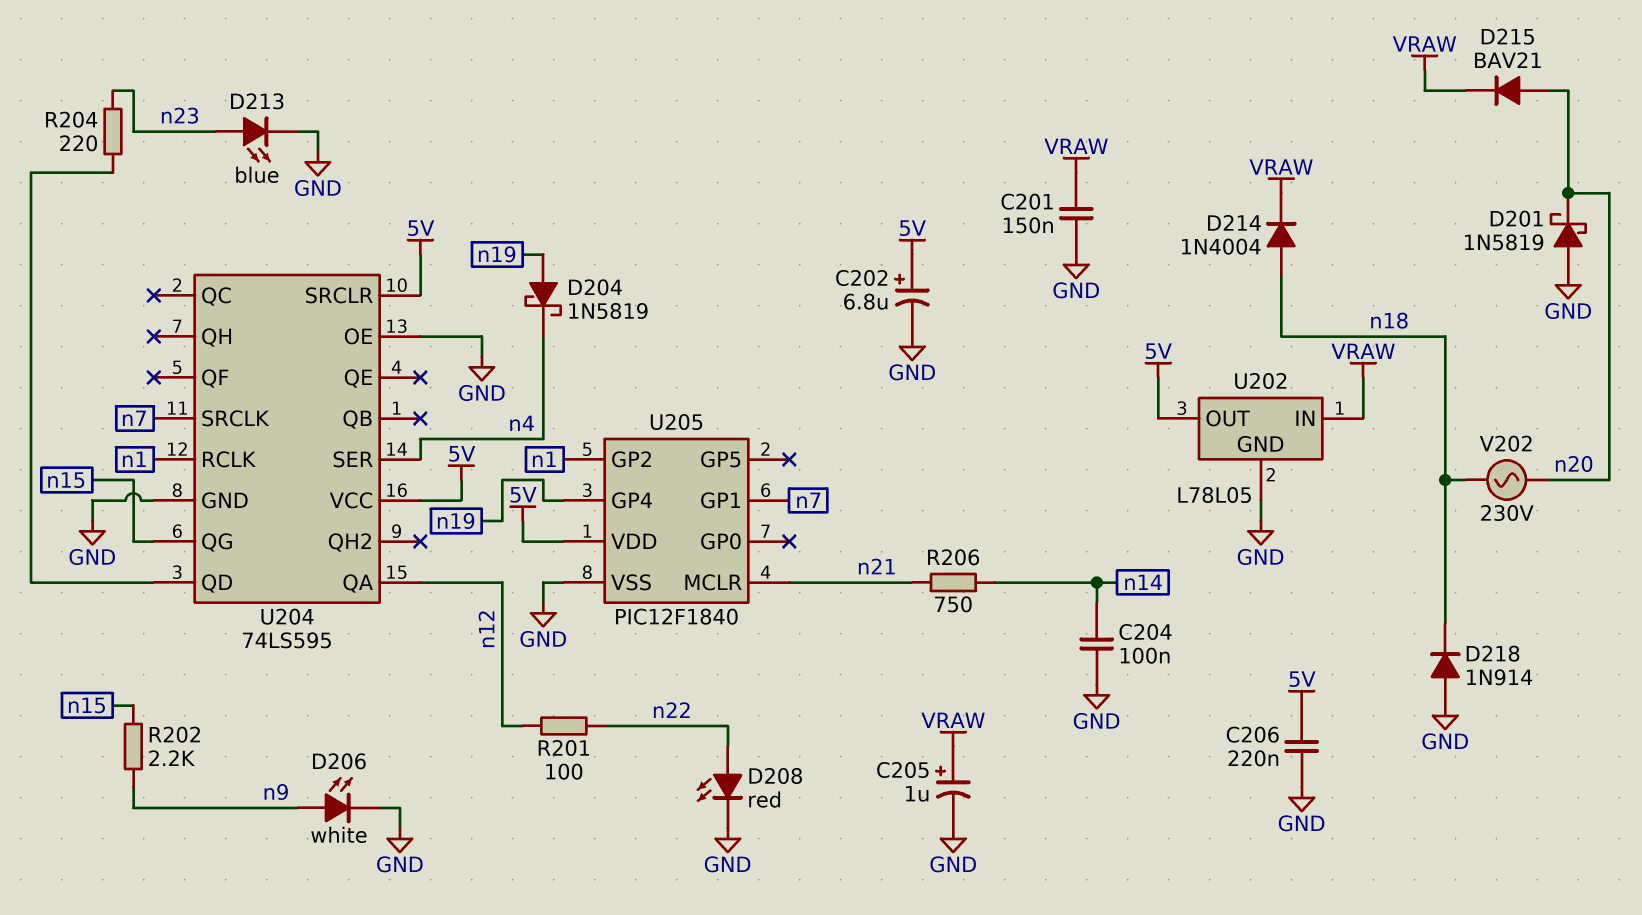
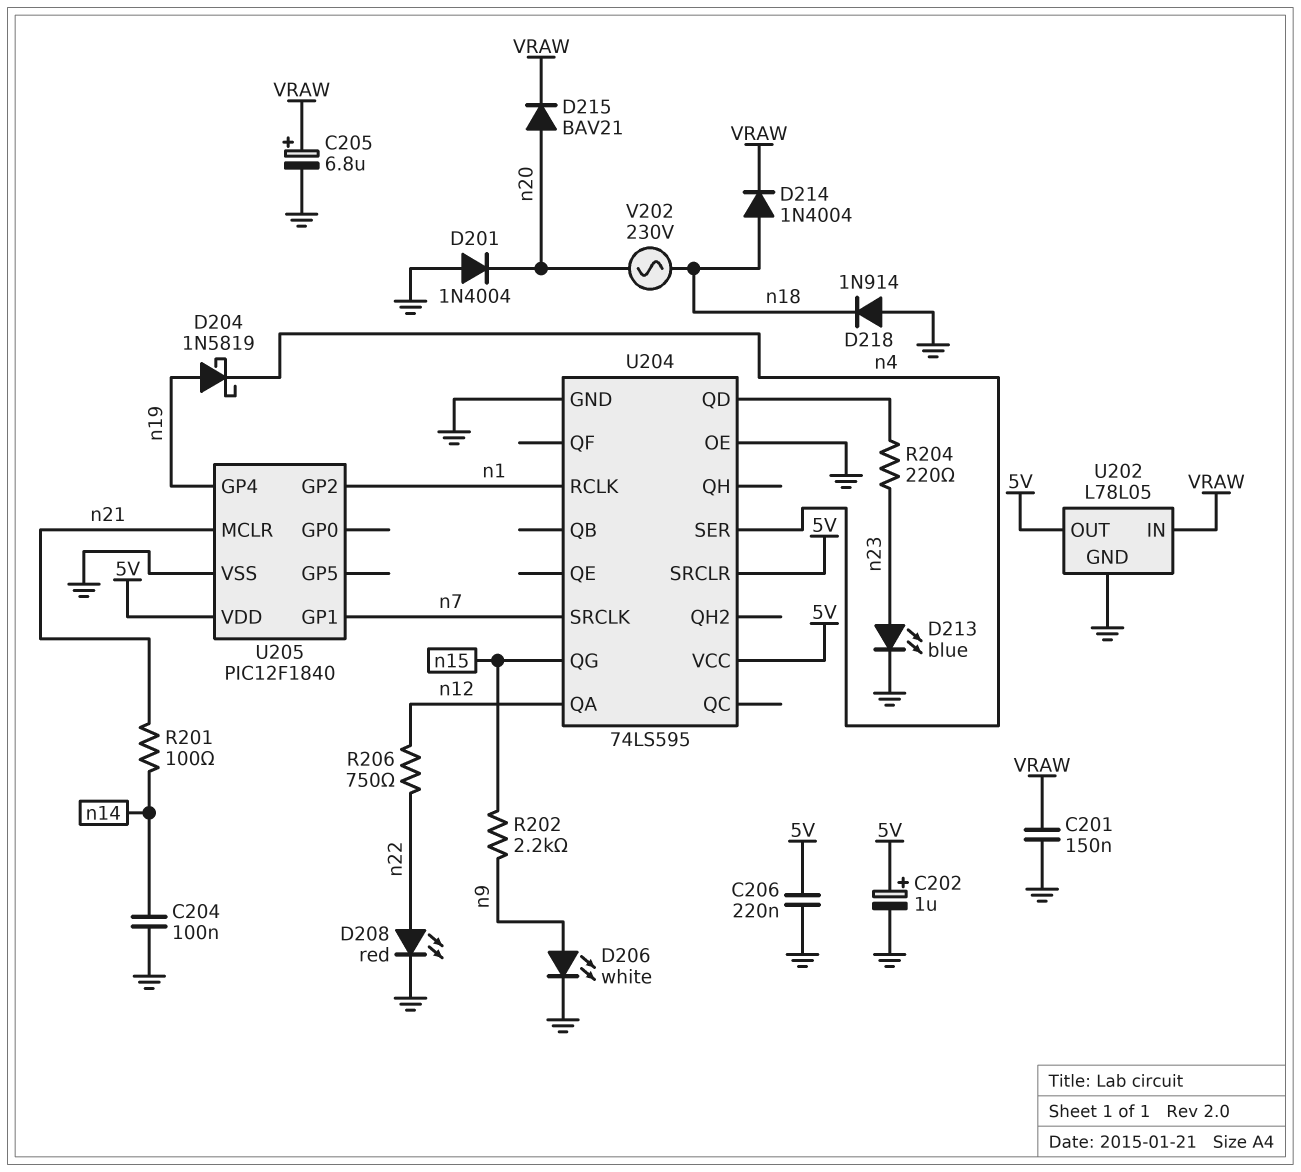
C202: 6.8uF (plus 5V, minus GND) -> 1uF (plus 5V, minus GND)
C205: 1uF (plus VRAW, minus GND) -> 6.8uF (plus VRAW, minus GND)
D201: schottky 1N5819 (A GND, K n20) -> diode 1N4004 (A GND, K n20)
R201: 100 (n12, n22) -> 100 (n14, n21)
R206: 750 (n14, n21) -> 750 (n12, n22)

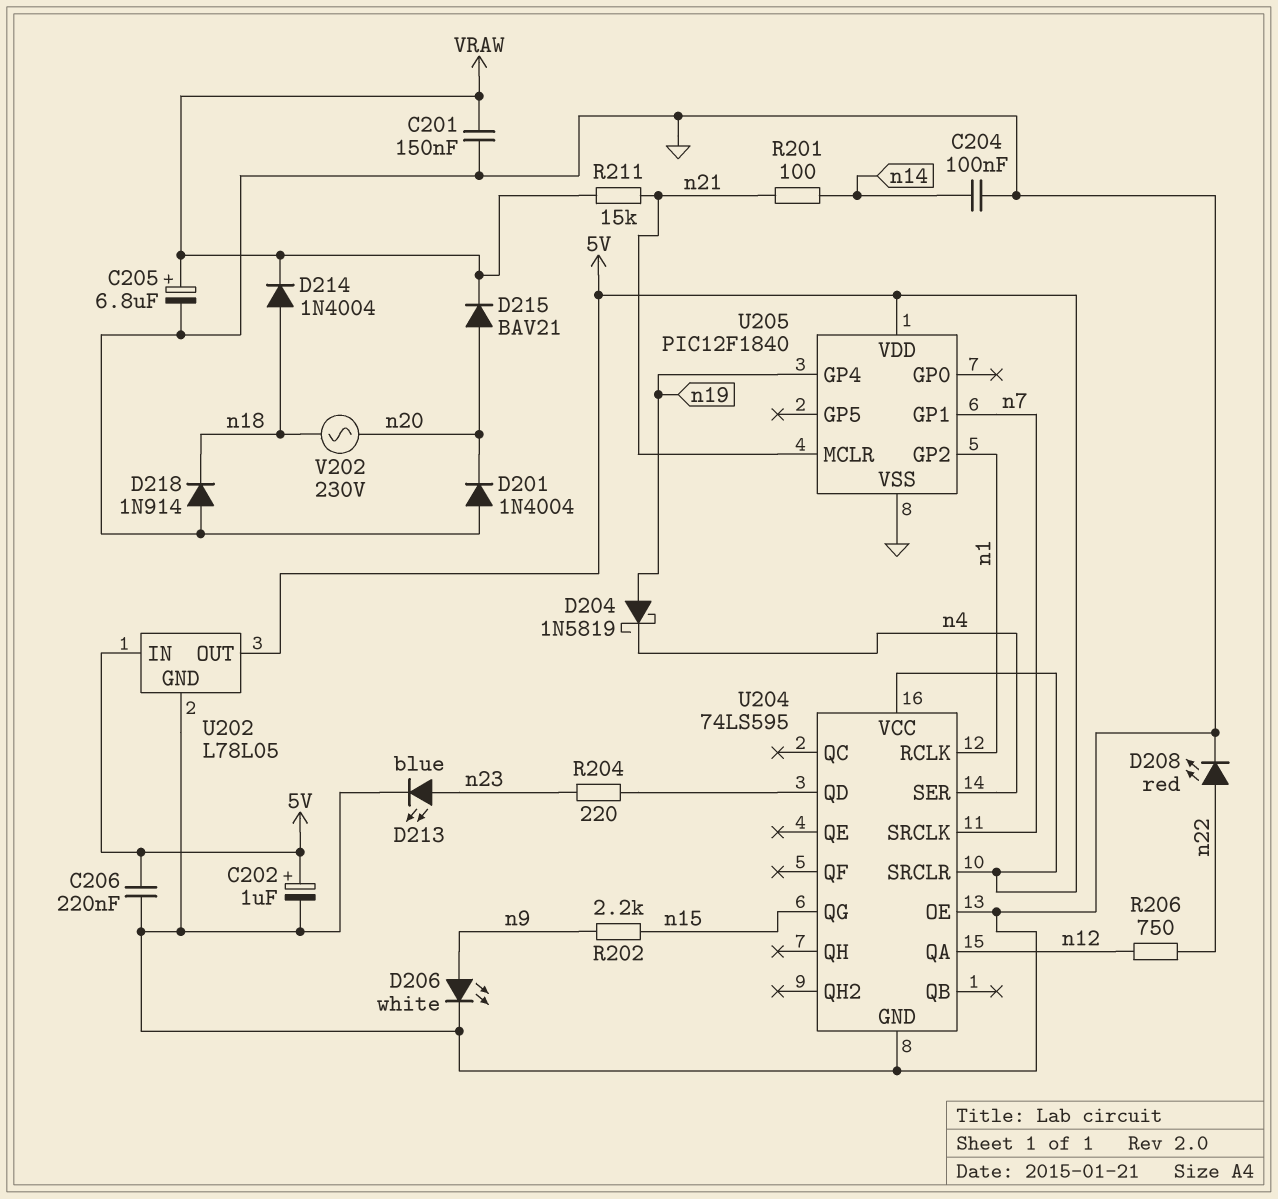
R211: none -> 15k (VRAW, n21)
U202 pin IN: VRAW -> 5V

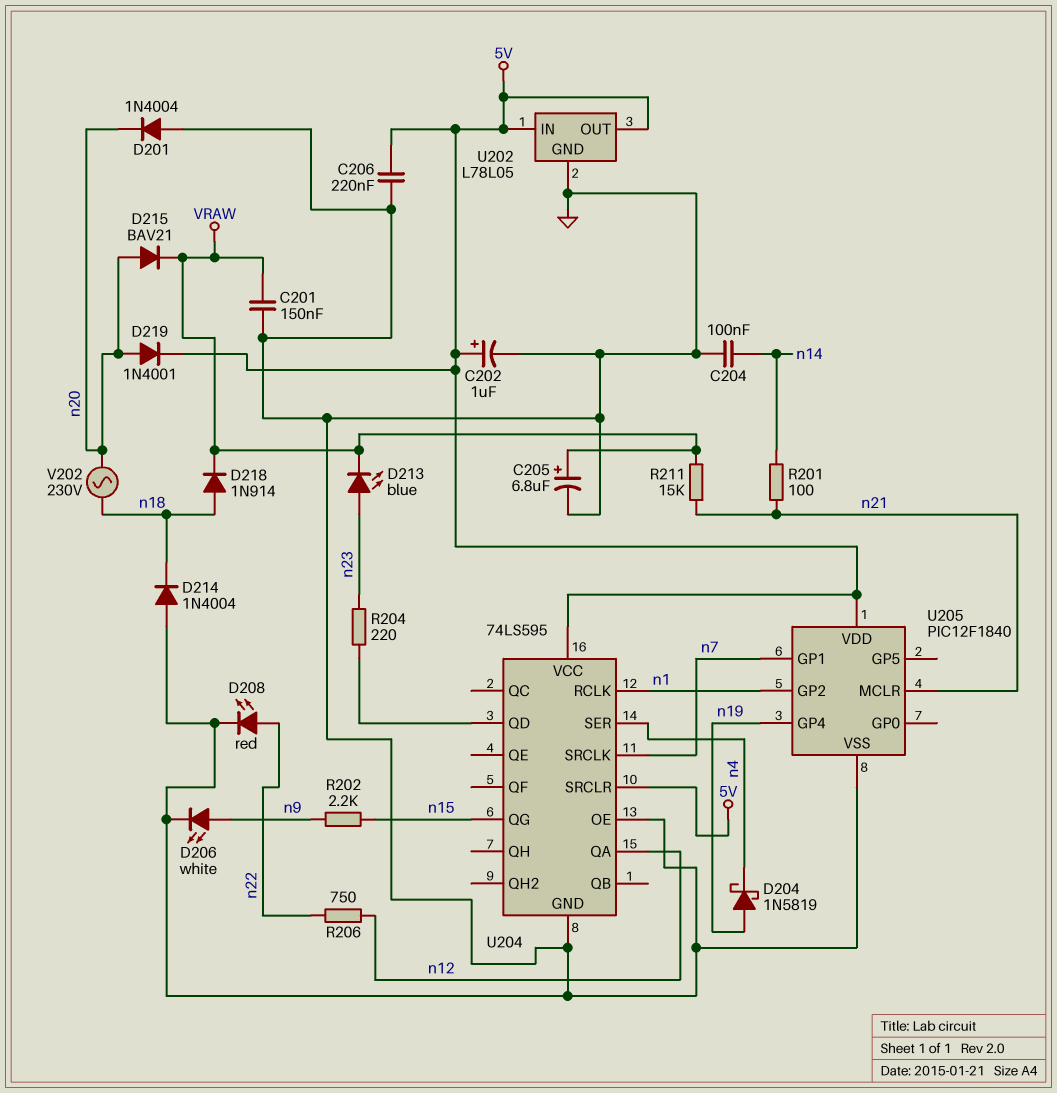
D213: LED blue (A n23, K GND) -> LED blue (A n23, K VRAW)
D214: diode 1N4004 (A n18, K VRAW) -> diode 1N4004 (A GND, K n18)
D218: diode 1N914 (A GND, K n18) -> diode 1N914 (A n18, K VRAW)
D219: none -> diode 1N4001 (A n20, K 5V)

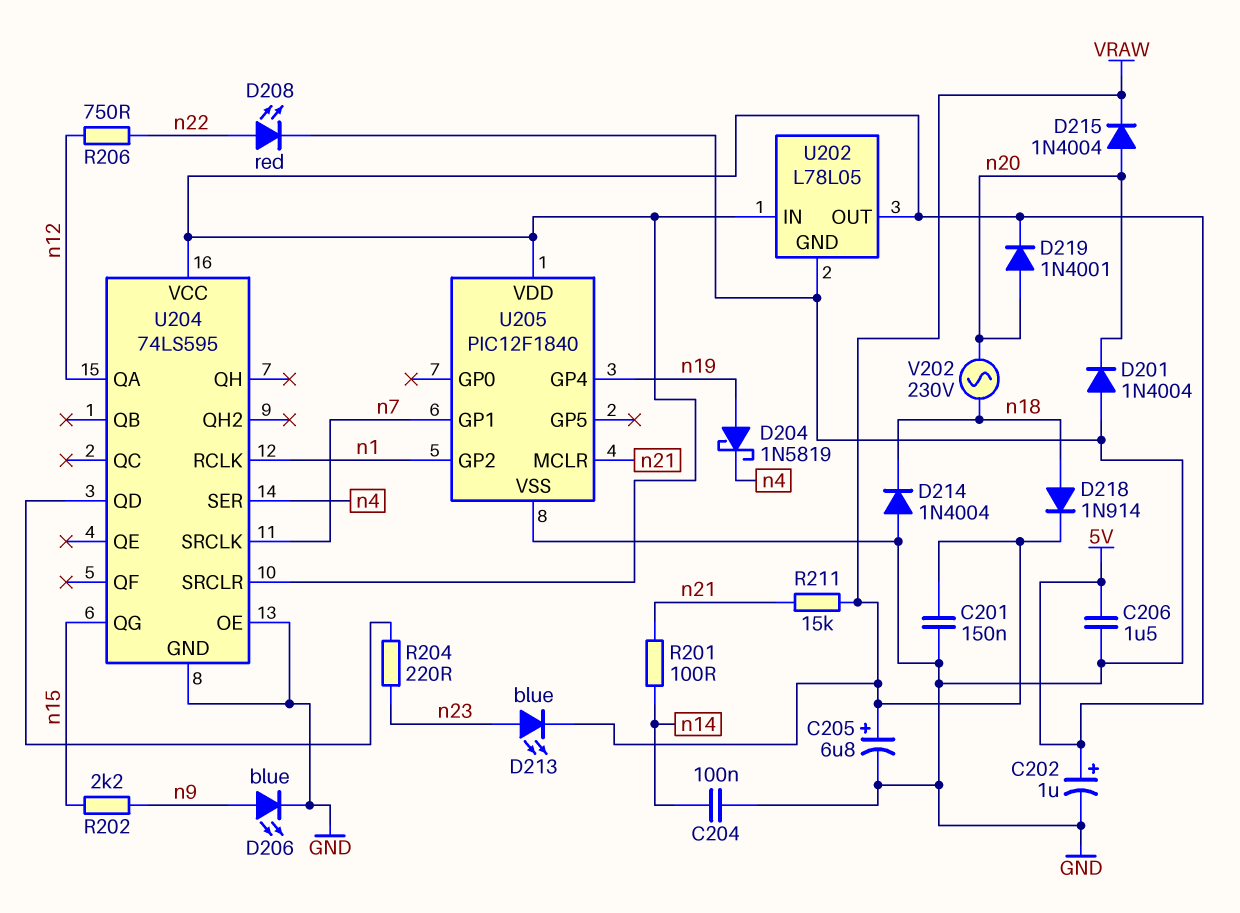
C206: 220nF (5V, GND) -> 1.5uF (5V, GND)
D206: LED white (A n9, K GND) -> LED blue (A n9, K GND)
D215: diode BAV21 (A n20, K VRAW) -> diode 1N4004 (A n20, K VRAW)

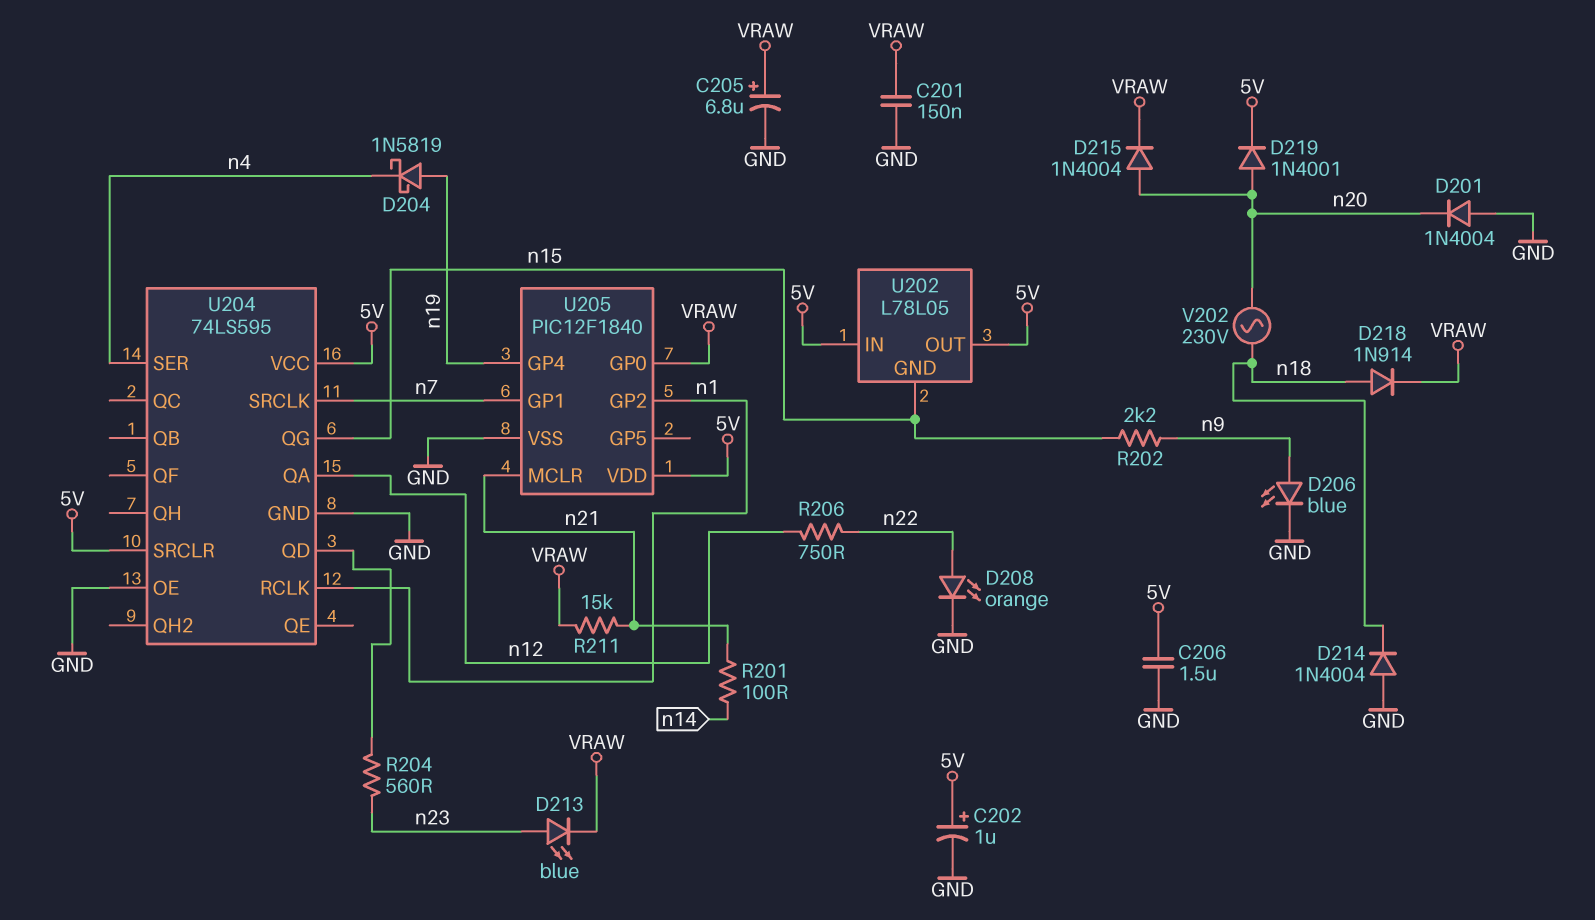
C204: 100nF (GND, n14) -> none
D208: LED red (A n22, K GND) -> LED orange (A n22, K GND)
R204: 220 (U204/QD, n23) -> 560 (U204/QD, n23)
U202 pin GND: GND -> n15
U205 pin GP0: none -> VRAW

